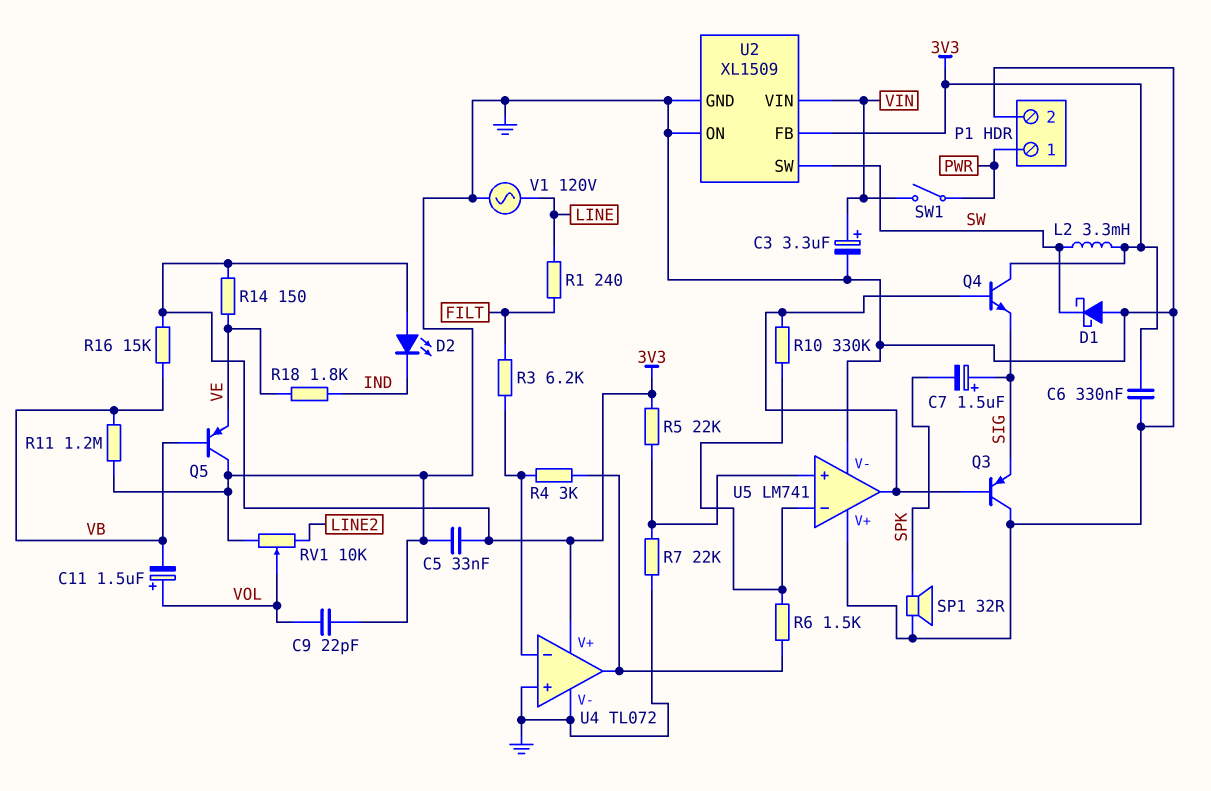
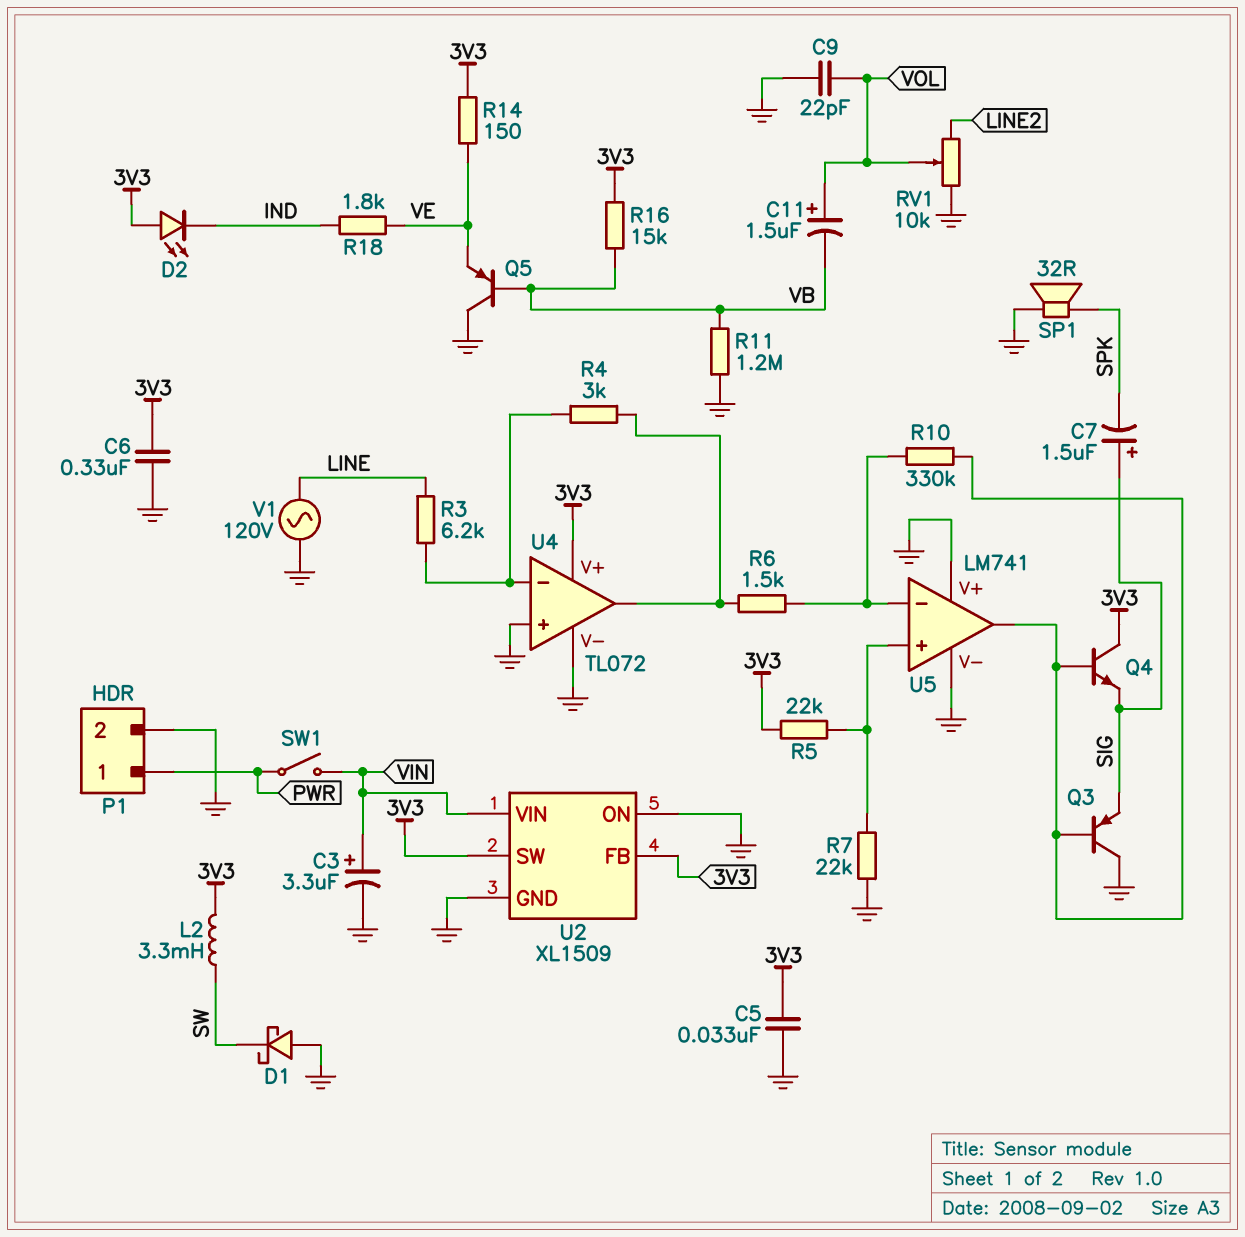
R1: 240 (FILT, LINE) -> none
R3: 6.2k (FILT, U4/in-) -> 6.2k (LINE, U4/in-)
U2 pin SW: SW -> 3V3

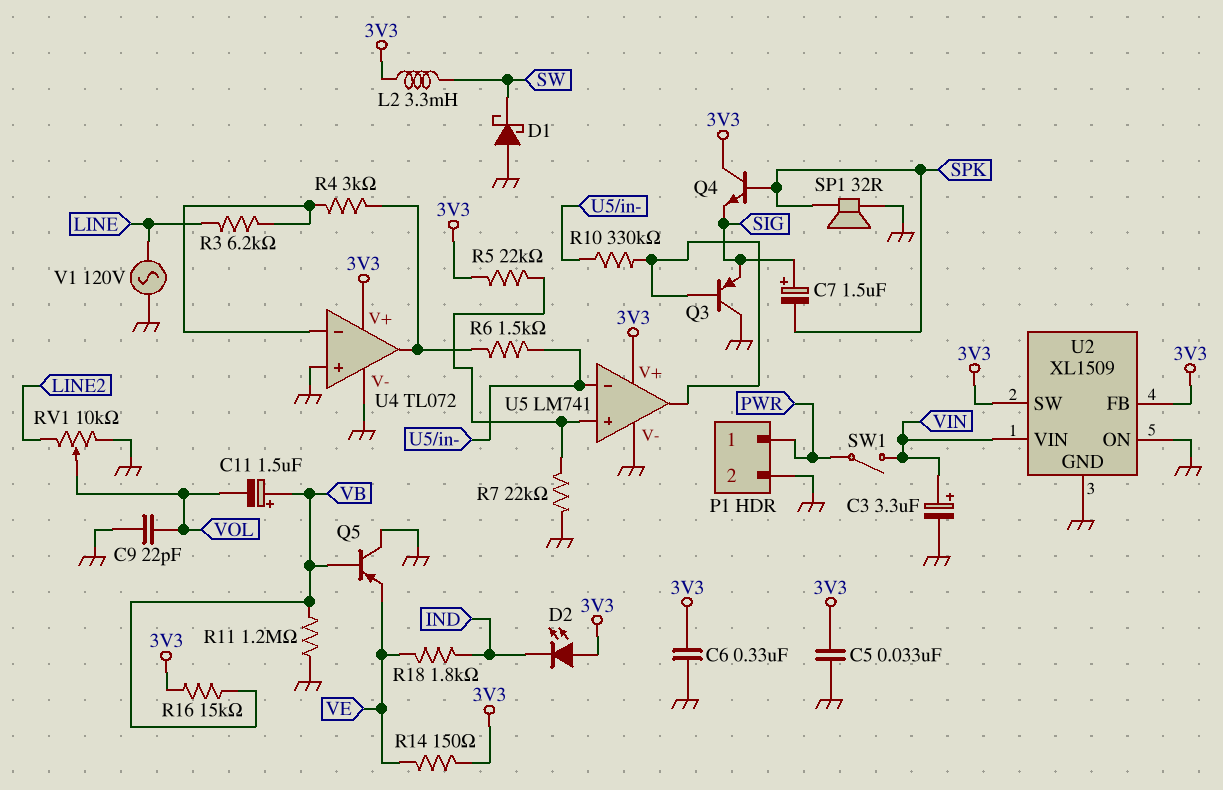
C11: 1.5uF (plus VOL, minus VB) -> 1.5uF (plus VB, minus VOL)
Q4: NPN (B U5/out, C 3V3, E SIG) -> NPN (B SPK, C 3V3, E SIG)
U5 pin V+: GND -> 3V3

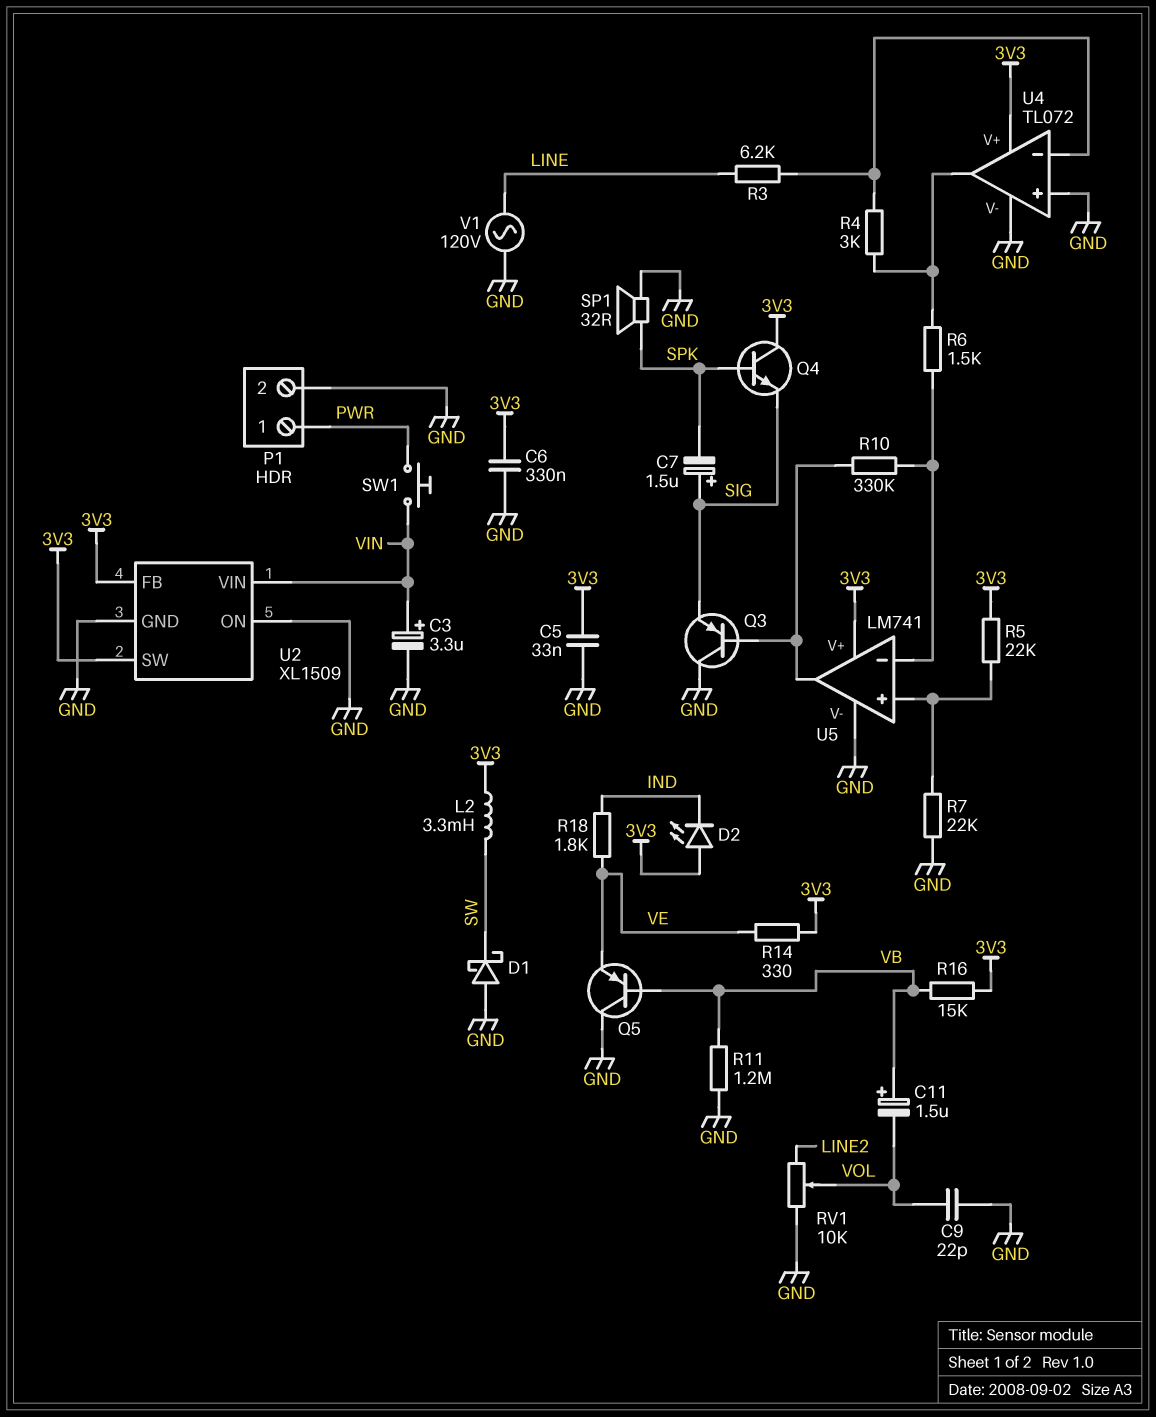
R14: 150 (3V3, VE) -> 330 (3V3, VE)
SW1: switch (PWR, VIN) -> button (PWR, VIN)

